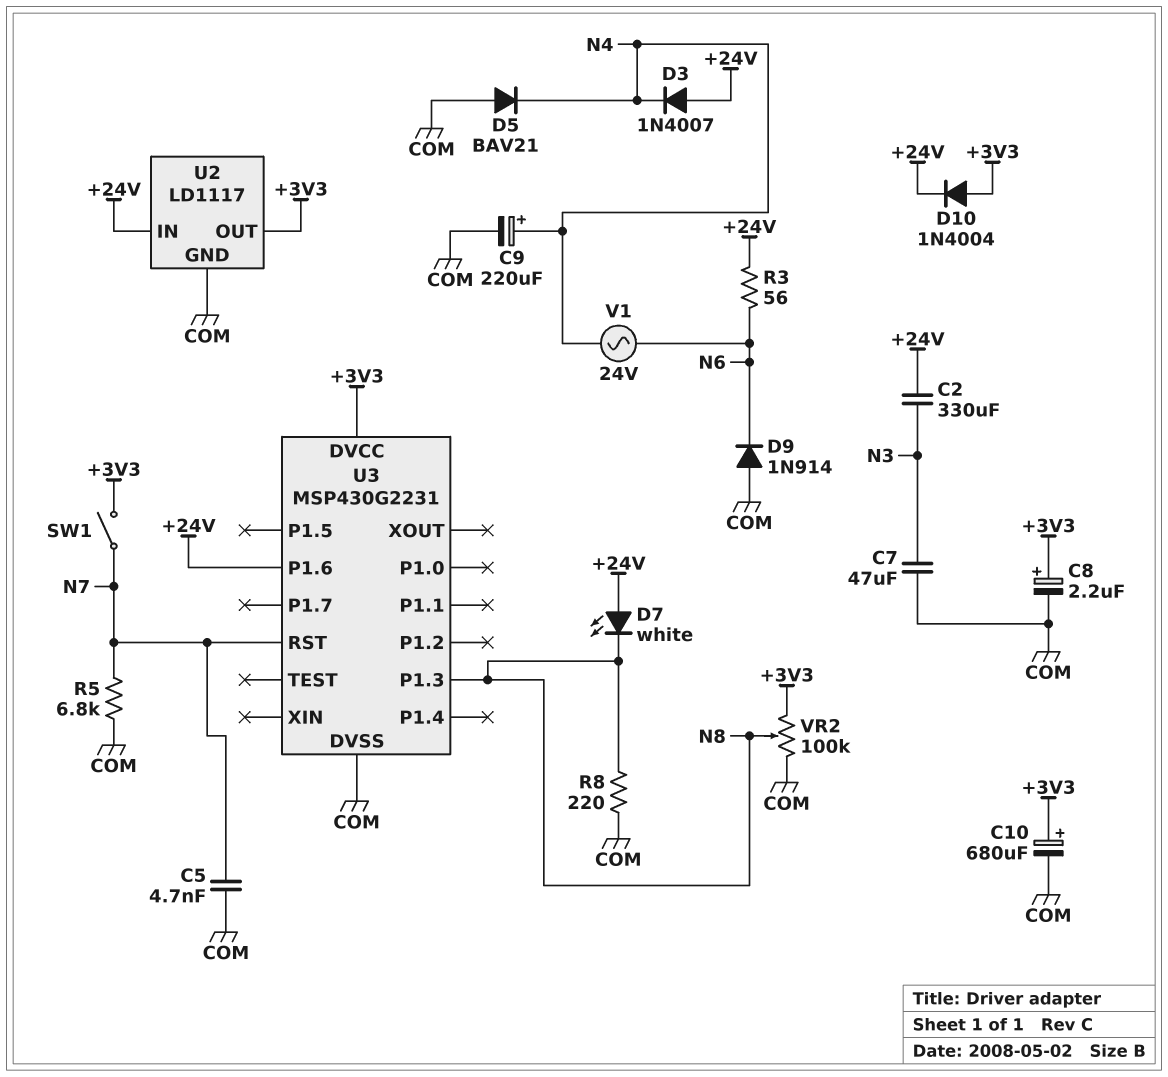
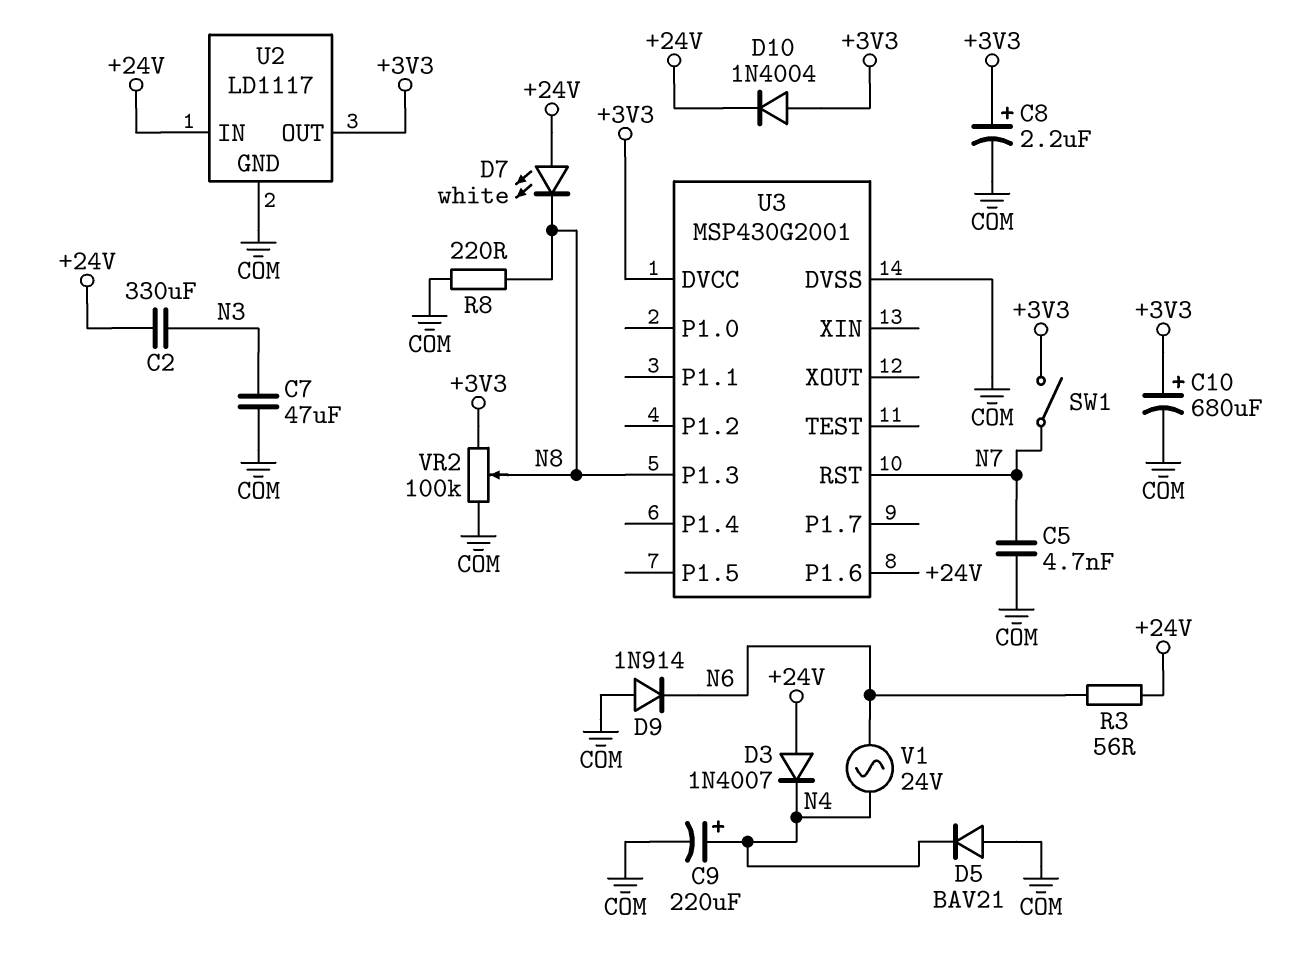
R5: 6.8k (COM, N7) -> none
U3: MSP430G2231 -> MSP430G2001

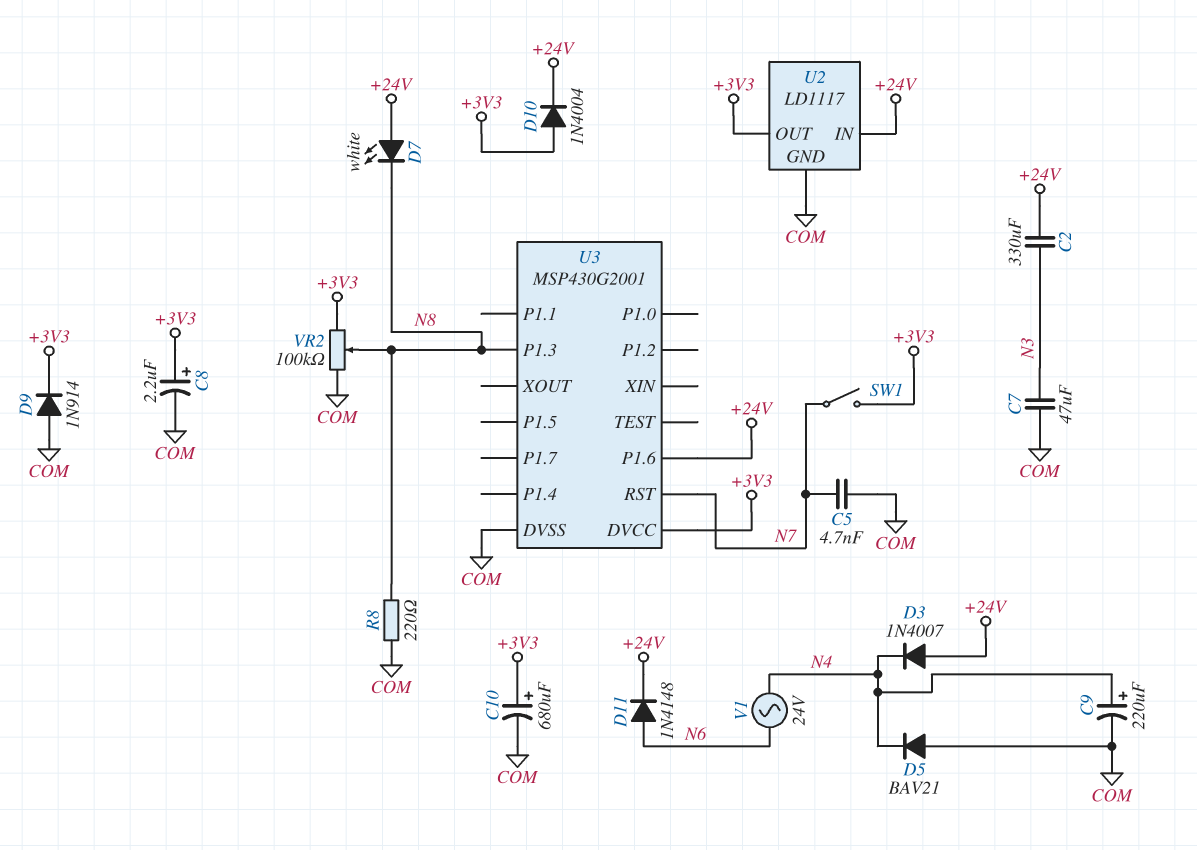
D9: diode 1N914 (A COM, K N6) -> diode 1N914 (A COM, K +3V3)
D11: none -> diode 1N4148 (A N6, K +24V)
R3: 56 (+24V, N6) -> none

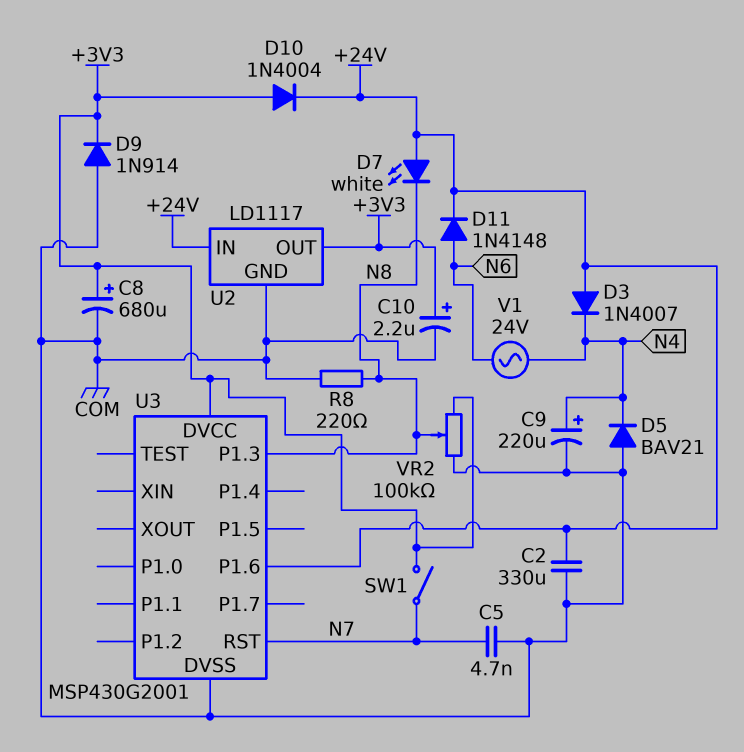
C2: 330uF (+24V, N3) -> 330uF (+24V, COM)
C7: 47uF (COM, N3) -> none
C8: 2.2uF (plus +3V3, minus COM) -> 680uF (plus +3V3, minus COM)
C10: 680uF (plus +3V3, minus COM) -> 2.2uF (plus +3V3, minus COM)

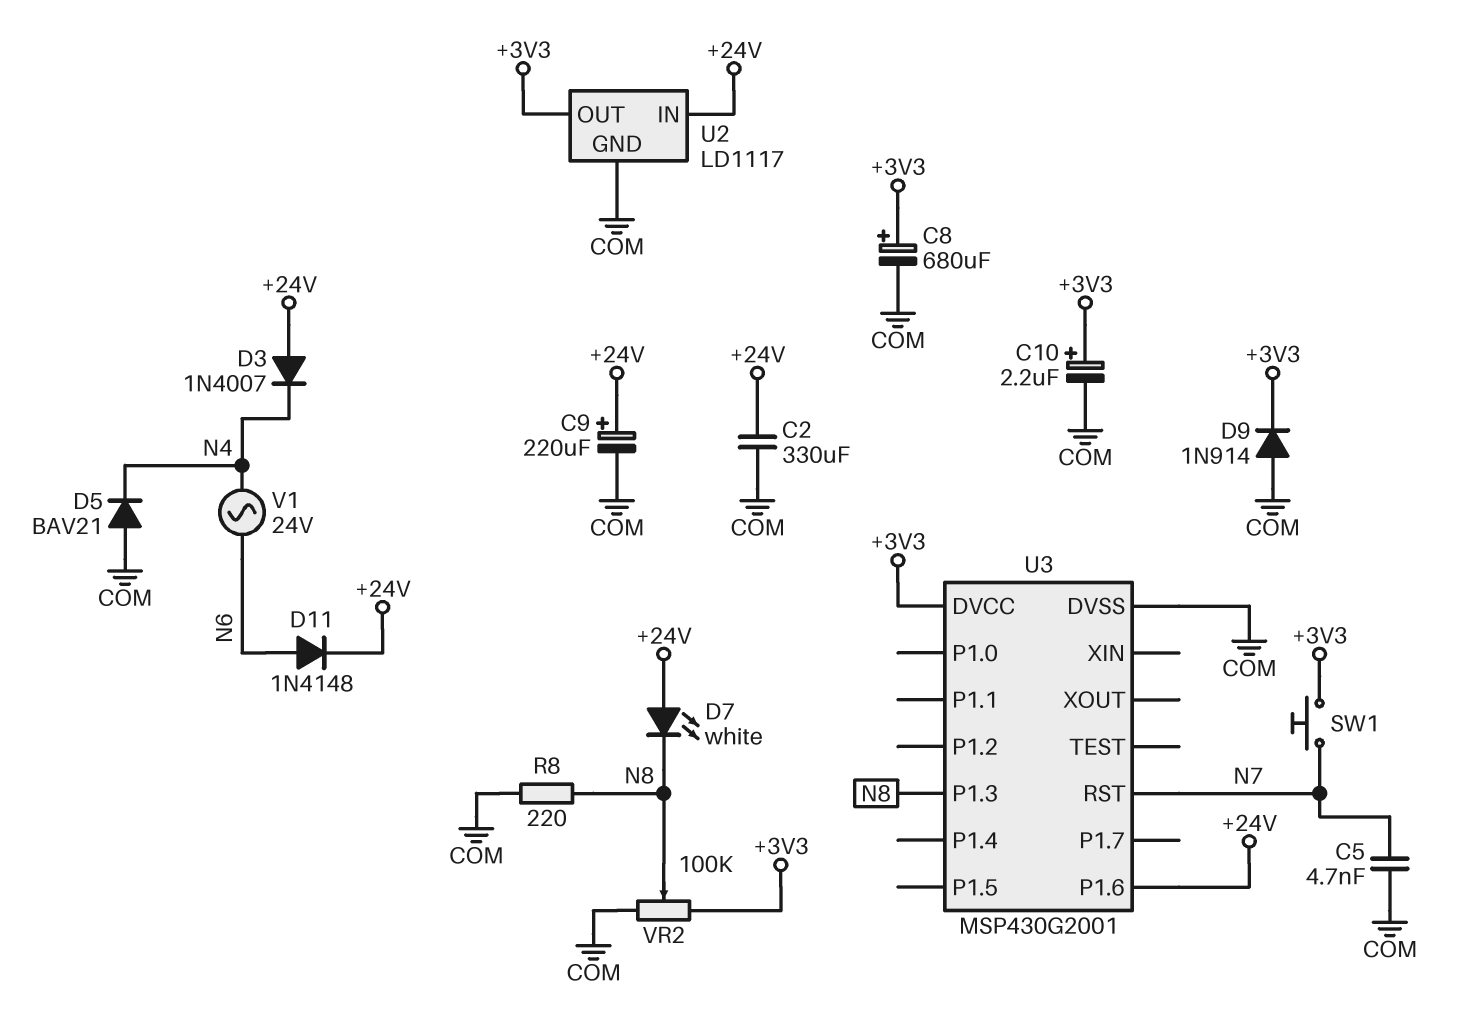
C9: 220uF (plus N4, minus COM) -> 220uF (plus +24V, minus COM)
D10: diode 1N4004 (A +3V3, K +24V) -> none
SW1: switch (+3V3, N7) -> button (+3V3, N7)

